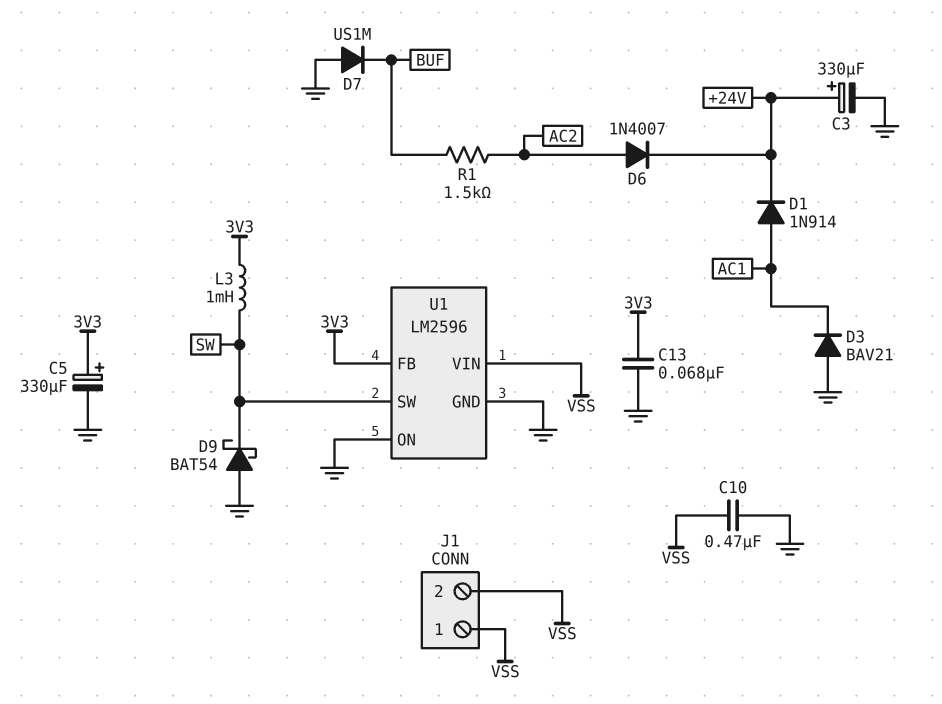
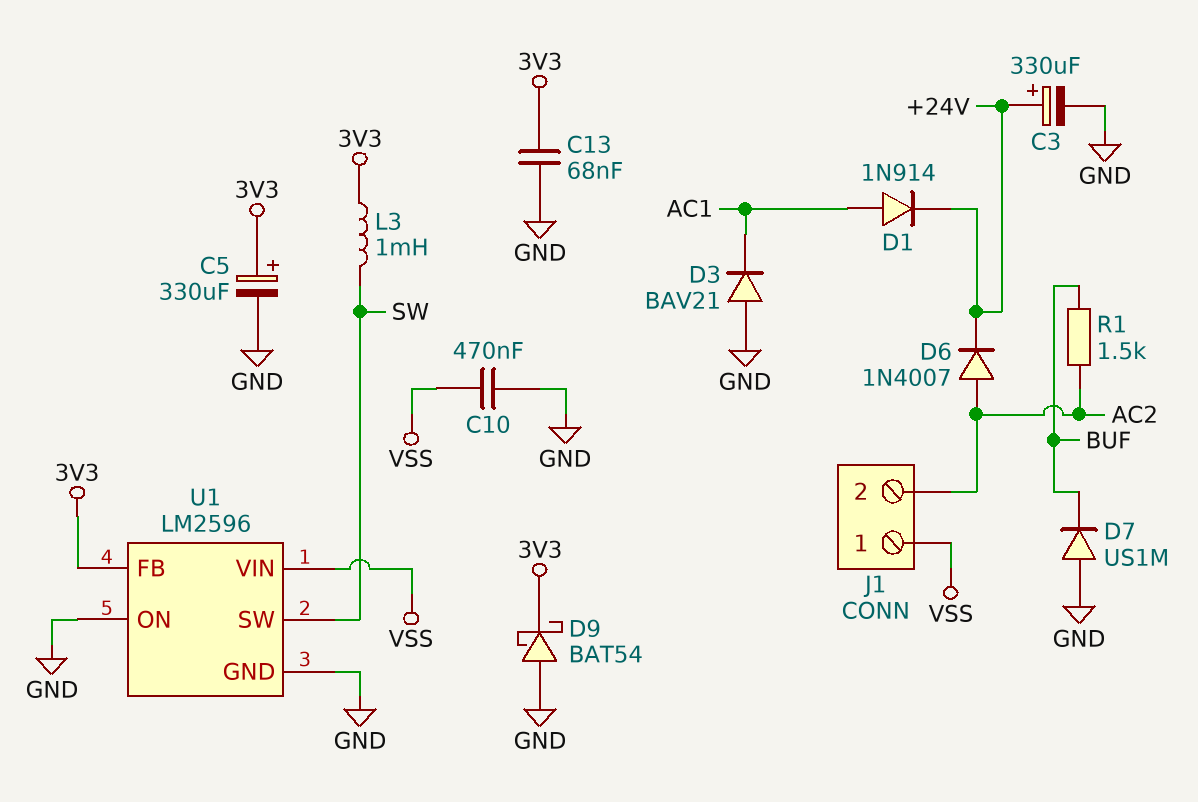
D9: schottky BAT54 (A GND, K SW) -> schottky BAT54 (A GND, K 3V3)
J1 pin 2: VSS -> AC2

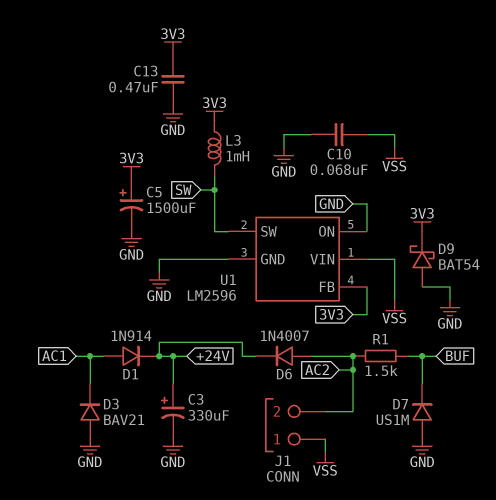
C5: 330uF (plus 3V3, minus GND) -> 1500uF (plus 3V3, minus GND)
C10: 470nF (GND, VSS) -> 68nF (GND, VSS)
C13: 68nF (3V3, GND) -> 470nF (3V3, GND)

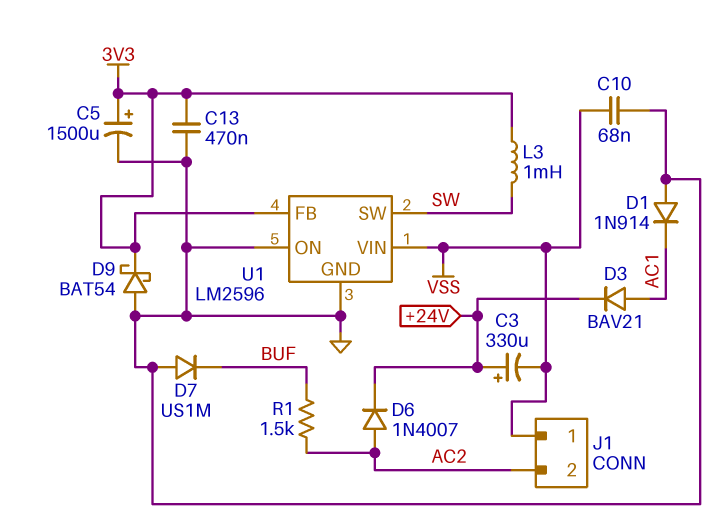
C3: 330uF (plus +24V, minus GND) -> 330uF (plus +24V, minus VSS)
D1: diode 1N914 (A AC1, K +24V) -> diode 1N914 (A GND, K AC1)
D3: diode BAV21 (A GND, K AC1) -> diode BAV21 (A AC1, K +24V)

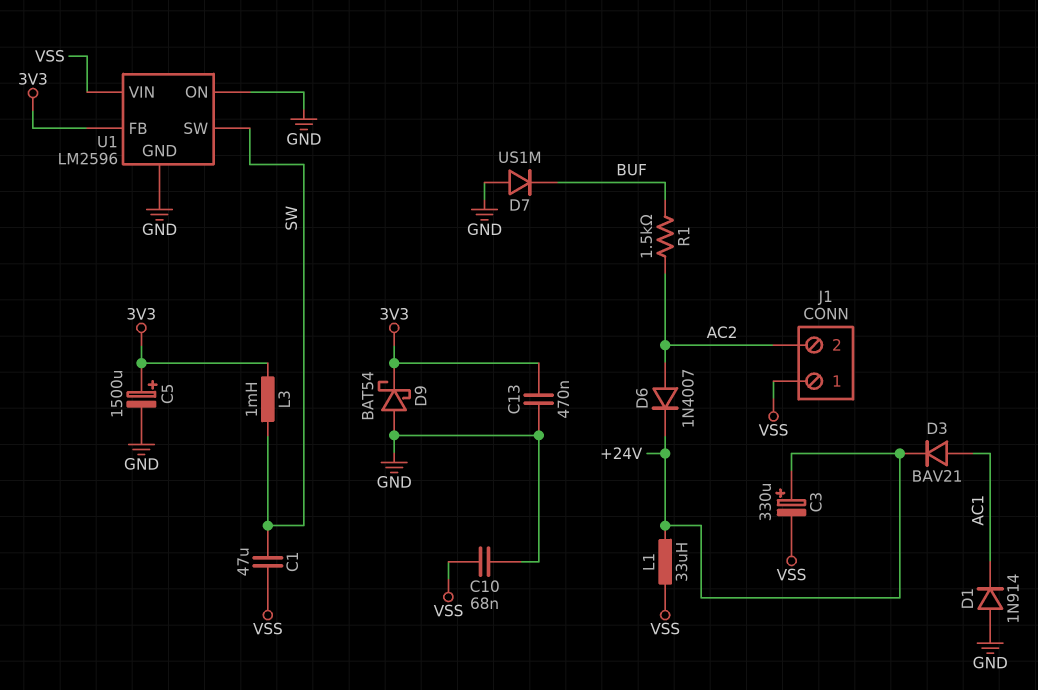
C1: none -> 47uF (SW, VSS)
L1: none -> 33uH (+24V, VSS)

